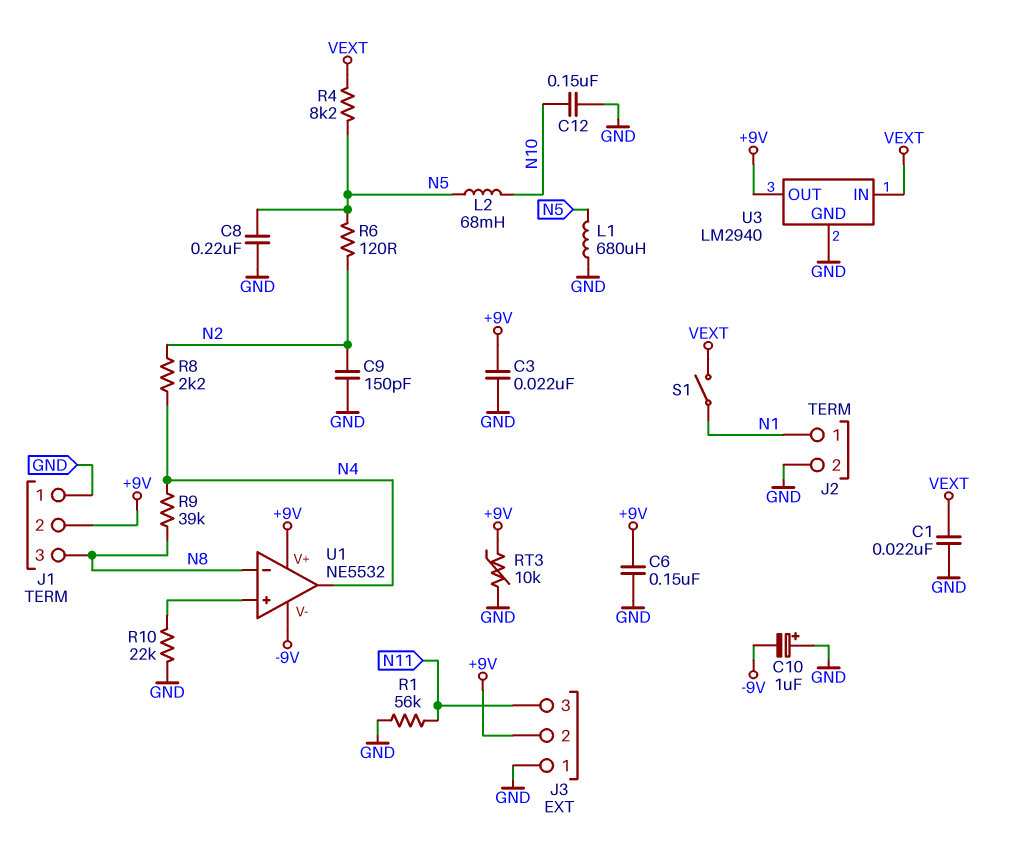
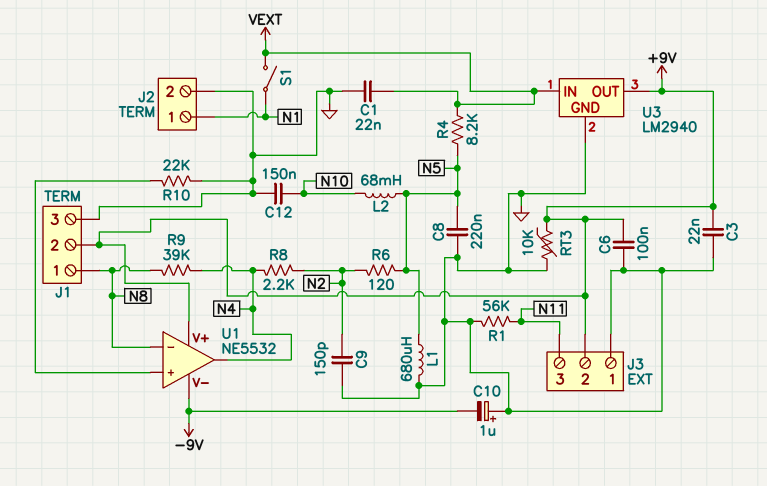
C6: 150nF (+9V, GND) -> 100nF (+9V, GND)
J1 pin 1: GND -> N8
J1 pin 3: N8 -> GND

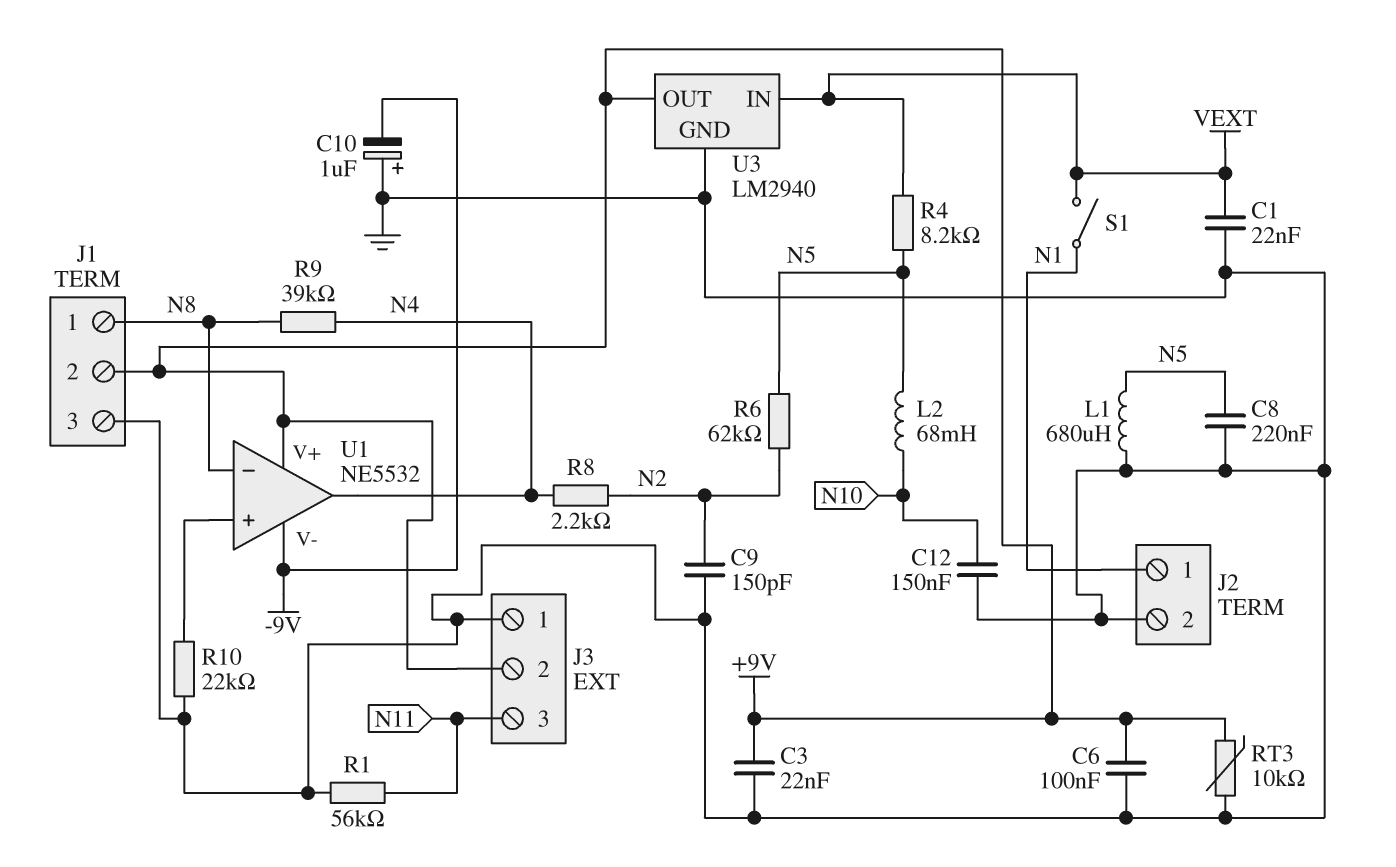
R6: 120 (N2, N5) -> 62k (N2, N5)

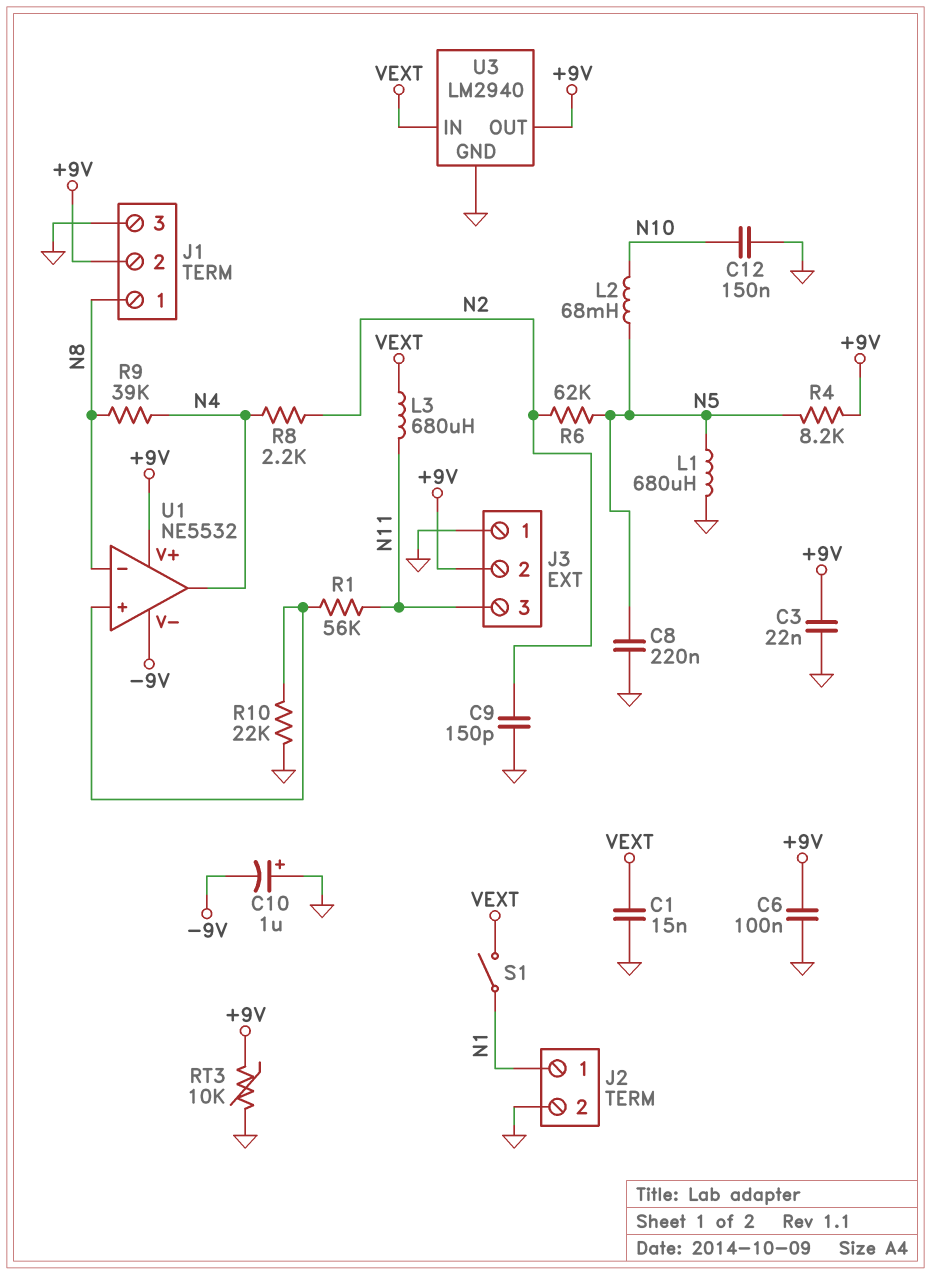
C1: 22nF (GND, VEXT) -> 15nF (GND, VEXT)
L3: none -> 680uH (N11, VEXT)
R1: 56k (GND, N11) -> 56k (N11, U1/in+)
R4: 8.2k (N5, VEXT) -> 8.2k (+9V, N5)

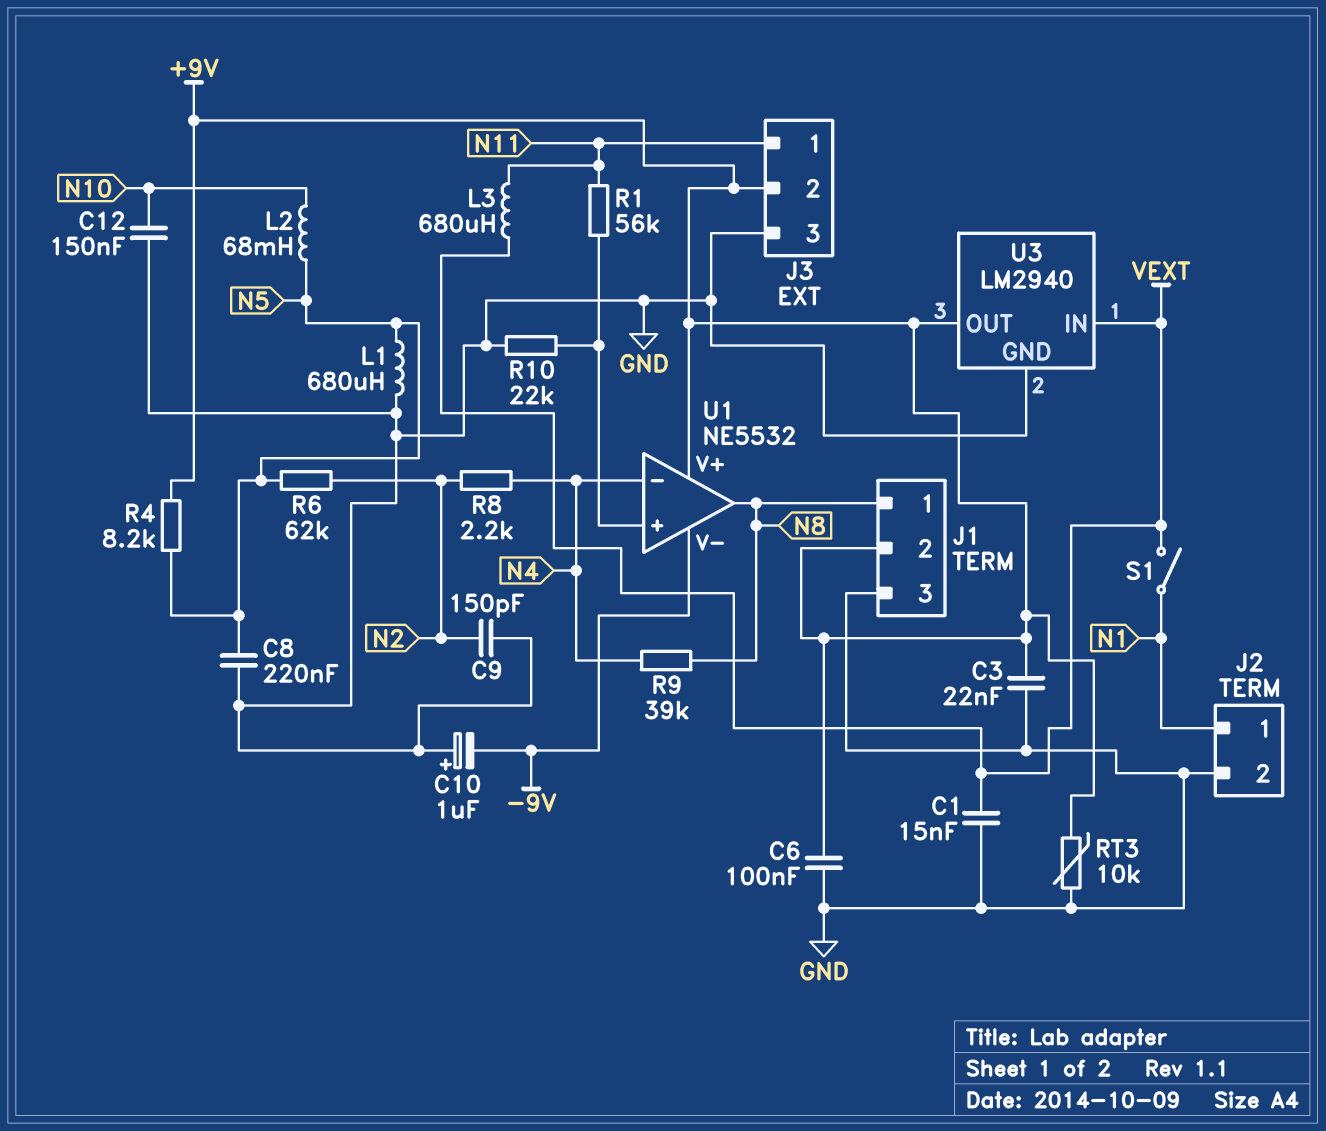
J3 pin 1: GND -> N11
J3 pin 3: N11 -> GND
U1 pin in-: N8 -> N4
U1 pin out: N4 -> N8

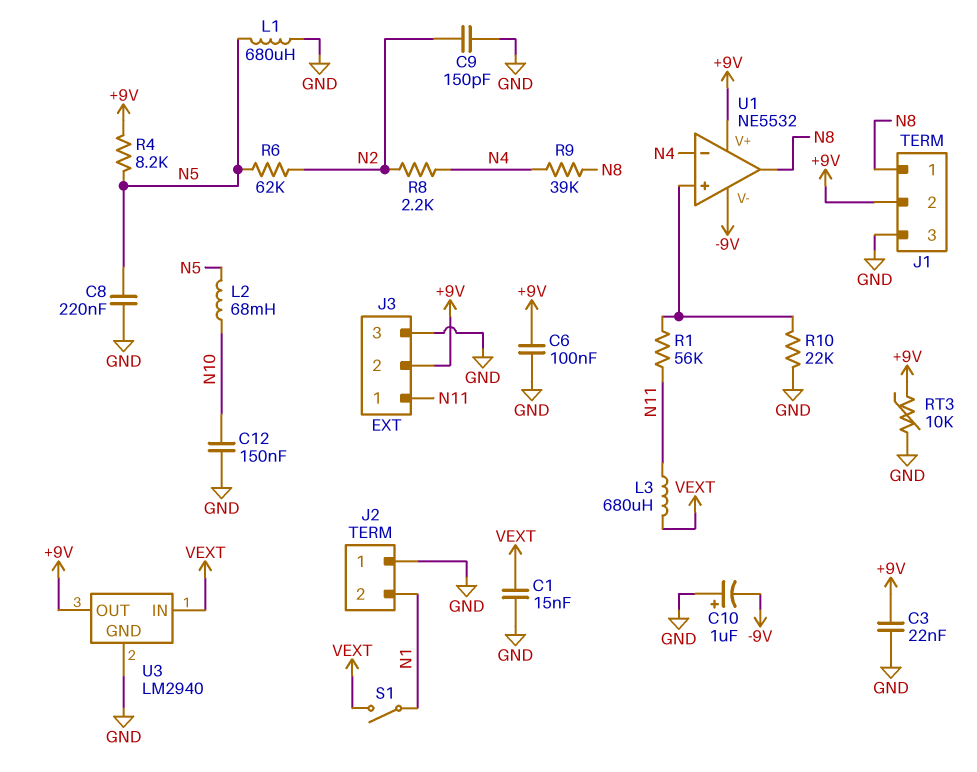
J2 pin 1: N1 -> GND
J2 pin 2: GND -> N1

